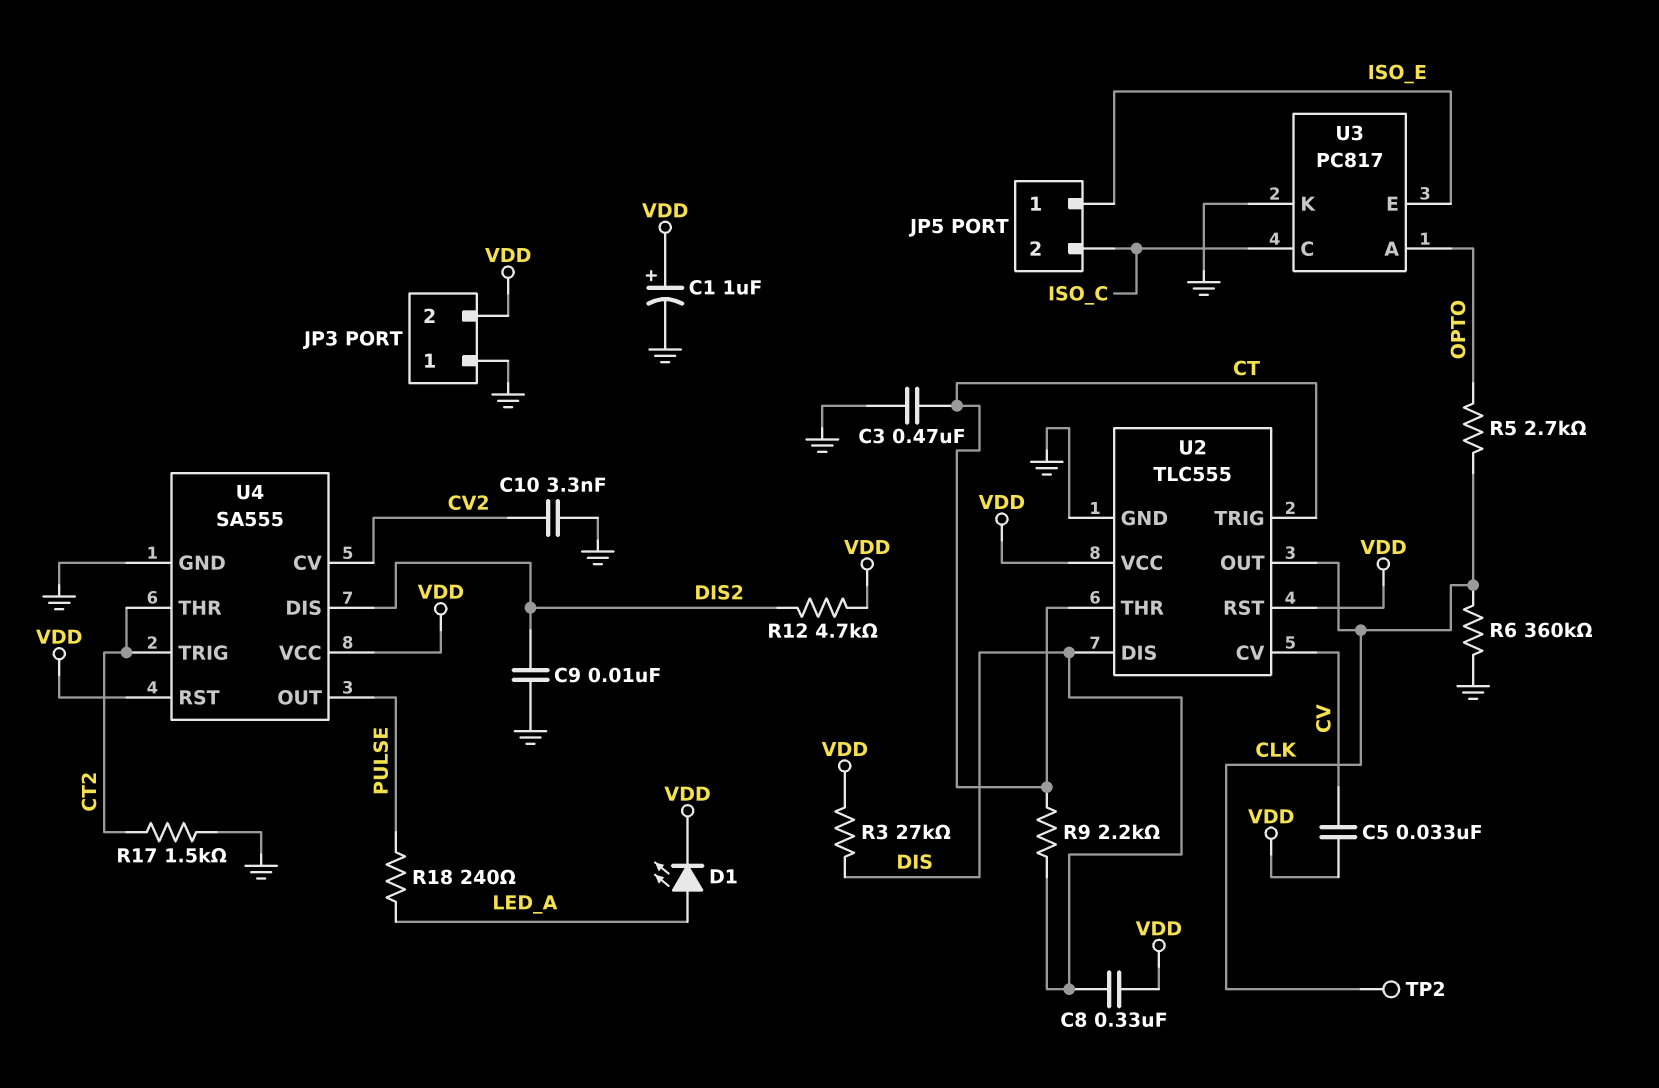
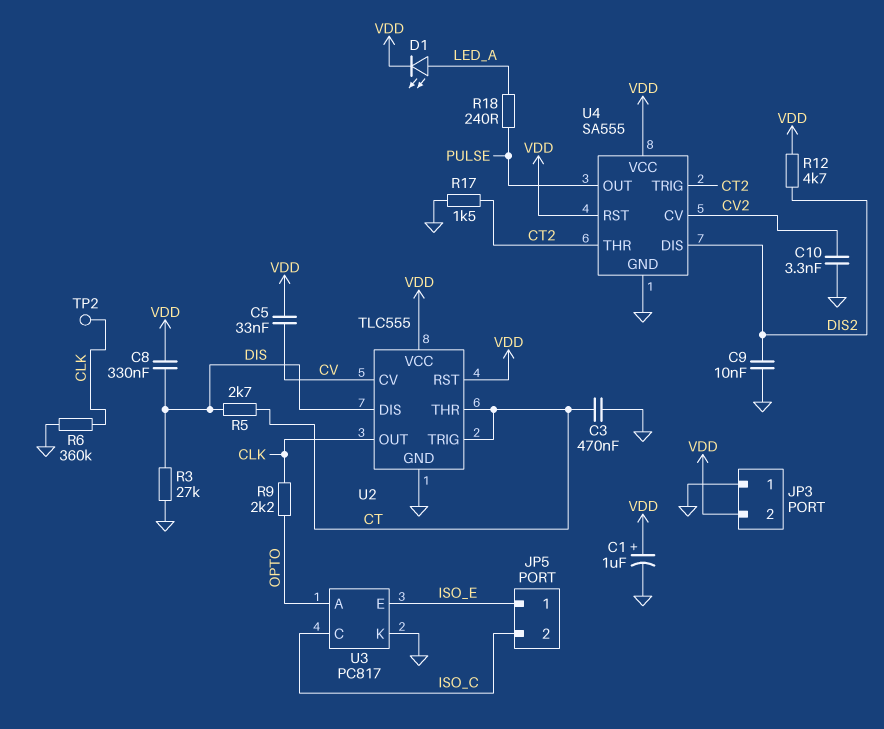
R3: 27k (DIS, VDD) -> 27k (DIS, GND)
R5: 2.7k (CLK, OPTO) -> 2.7k (CT, DIS)
R9: 2.2k (CT, DIS) -> 2.2k (CLK, OPTO)

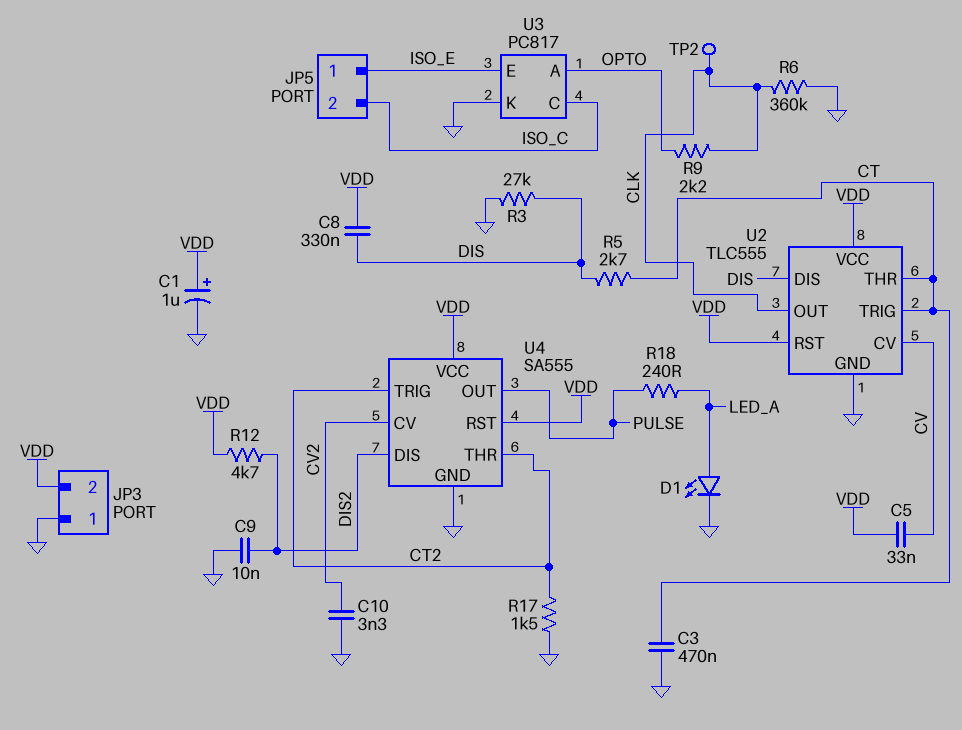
D1: LED (A LED_A, K VDD) -> LED (A LED_A, K GND)

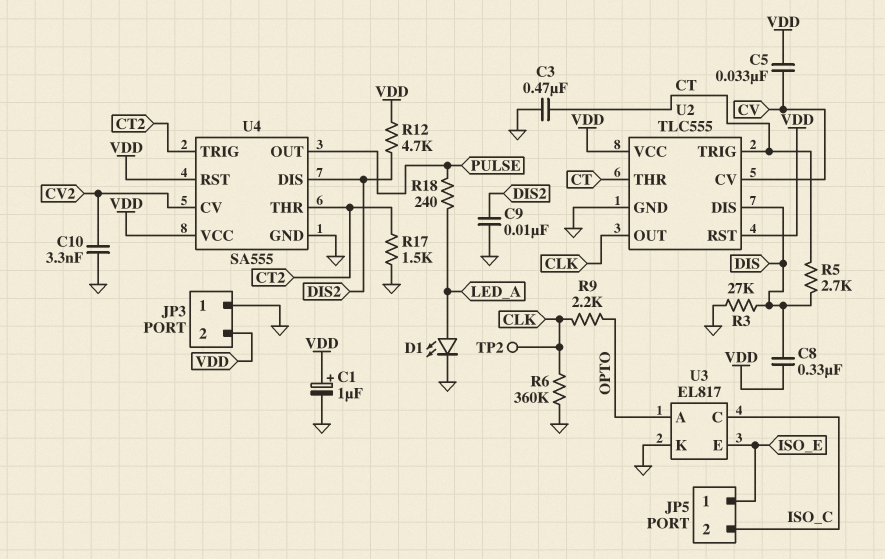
U3: PC817 -> EL817

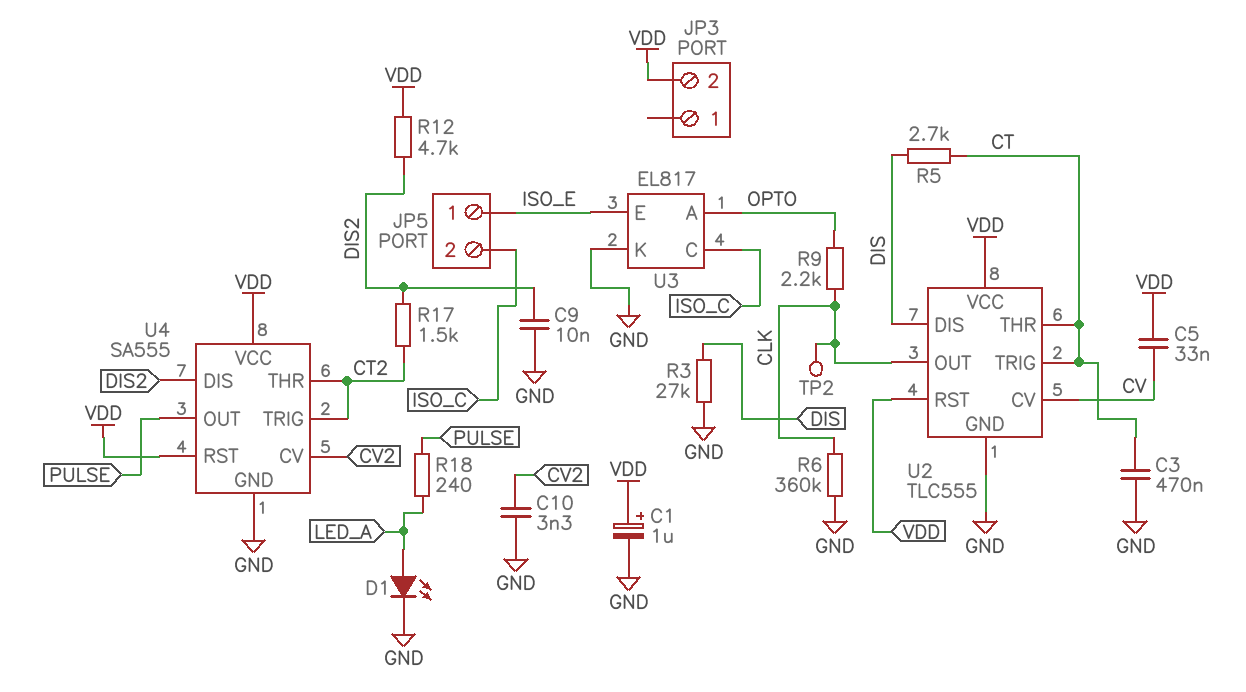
C8: 330nF (DIS, VDD) -> none
JP3 pin 1: GND -> none
R17: 1.5k (CT2, GND) -> 1.5k (CT2, DIS2)

